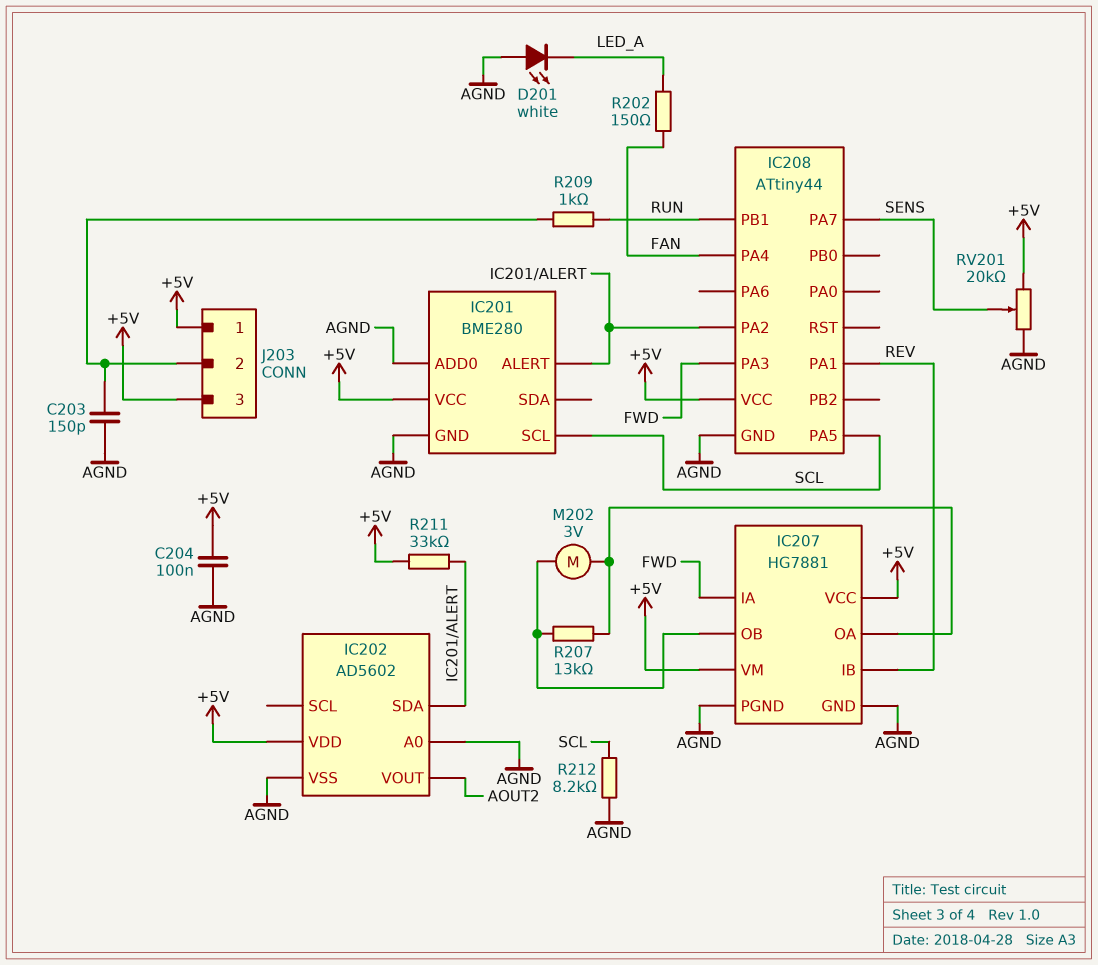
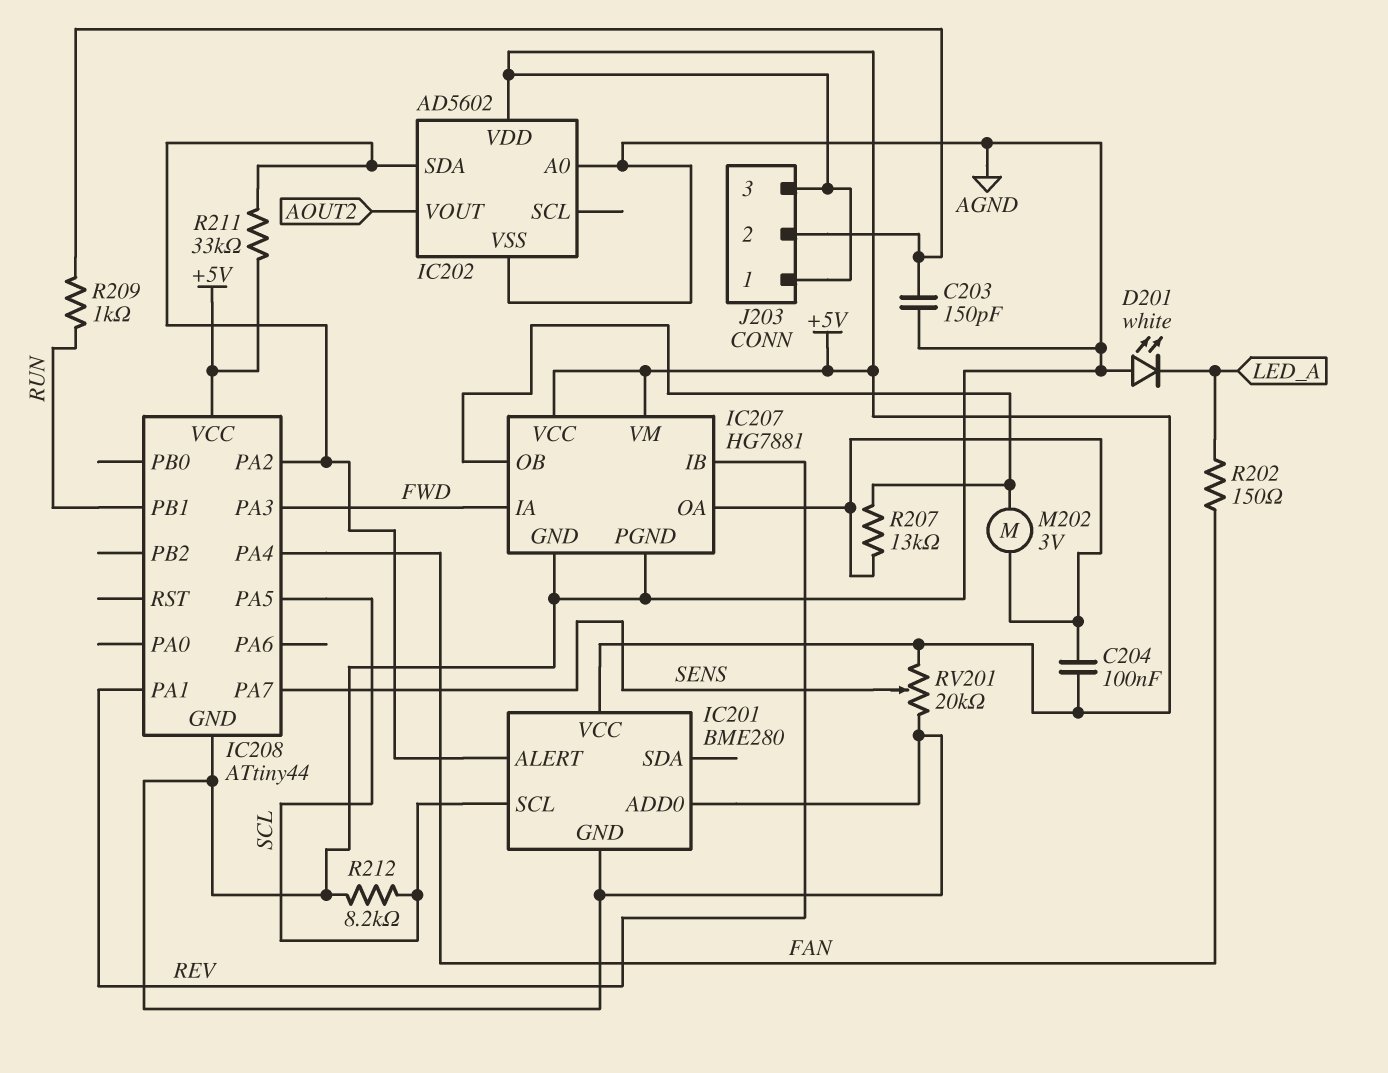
C204: 100nF (+5V, AGND) -> 100nF (+5V, IC207/OA)

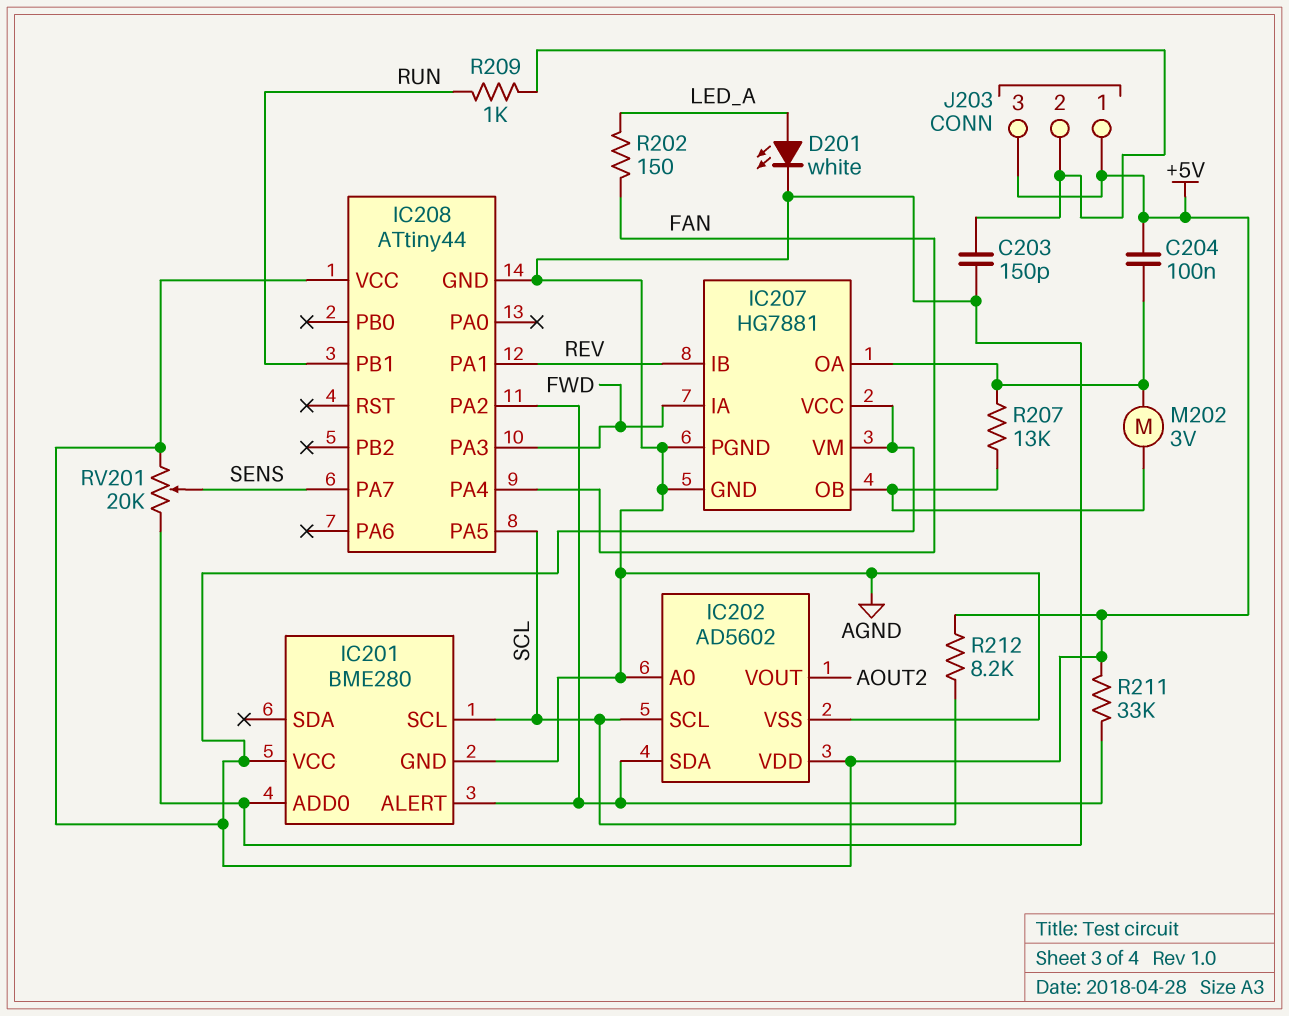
D201: LED white (A AGND, K LED_A) -> LED white (A LED_A, K AGND)
IC202 pin SCL: none -> SCL
R212: 8.2k (AGND, SCL) -> 8.2k (+5V, SCL)

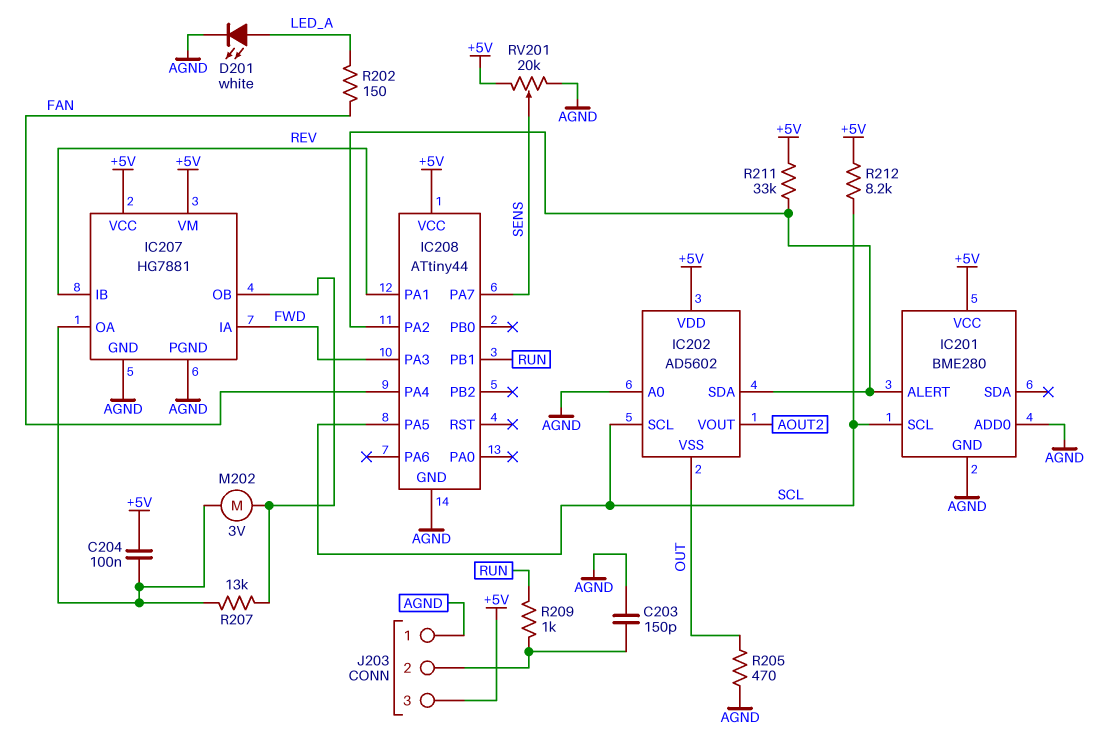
IC202 pin VSS: AGND -> OUT
J203 pin 1: +5V -> AGND
R205: none -> 470 (AGND, OUT)

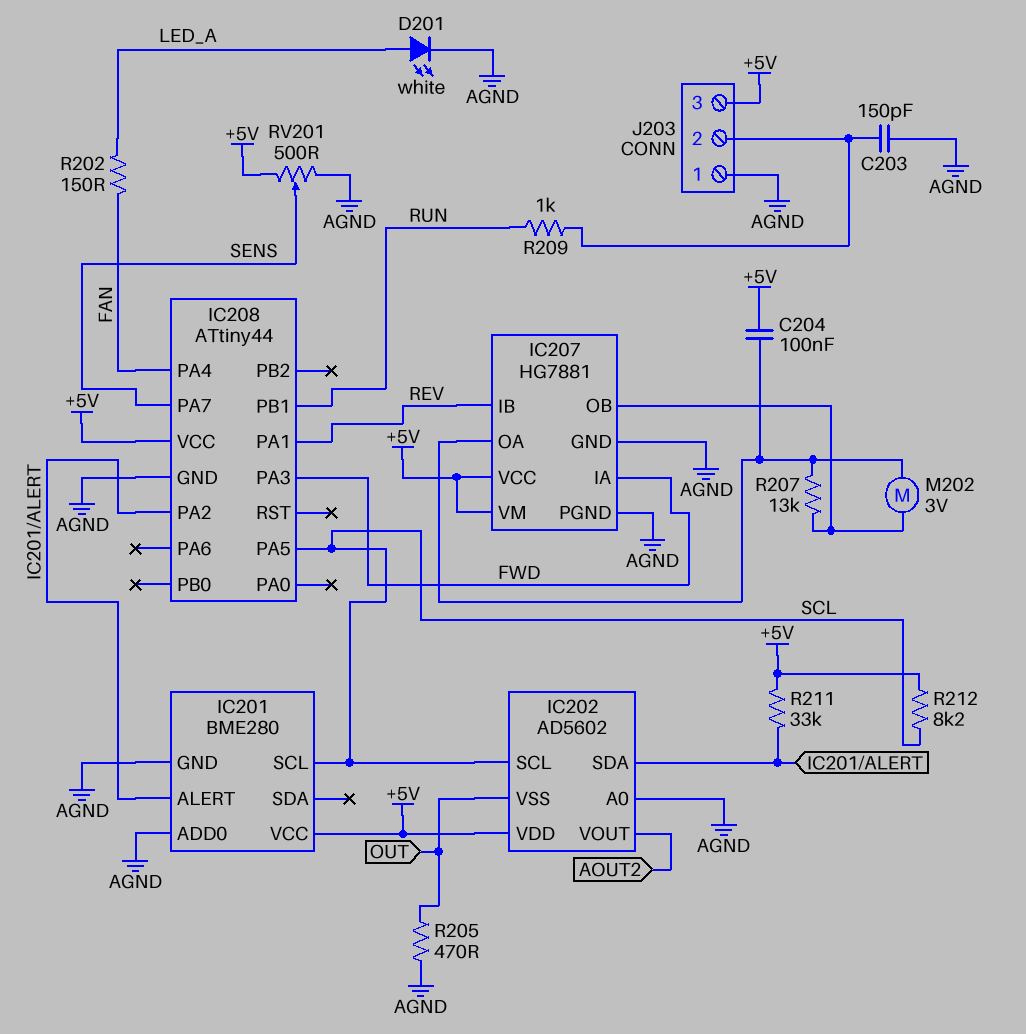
RV201: 20k (+5V, AGND, wiper SENS) -> 500 (+5V, AGND, wiper SENS)

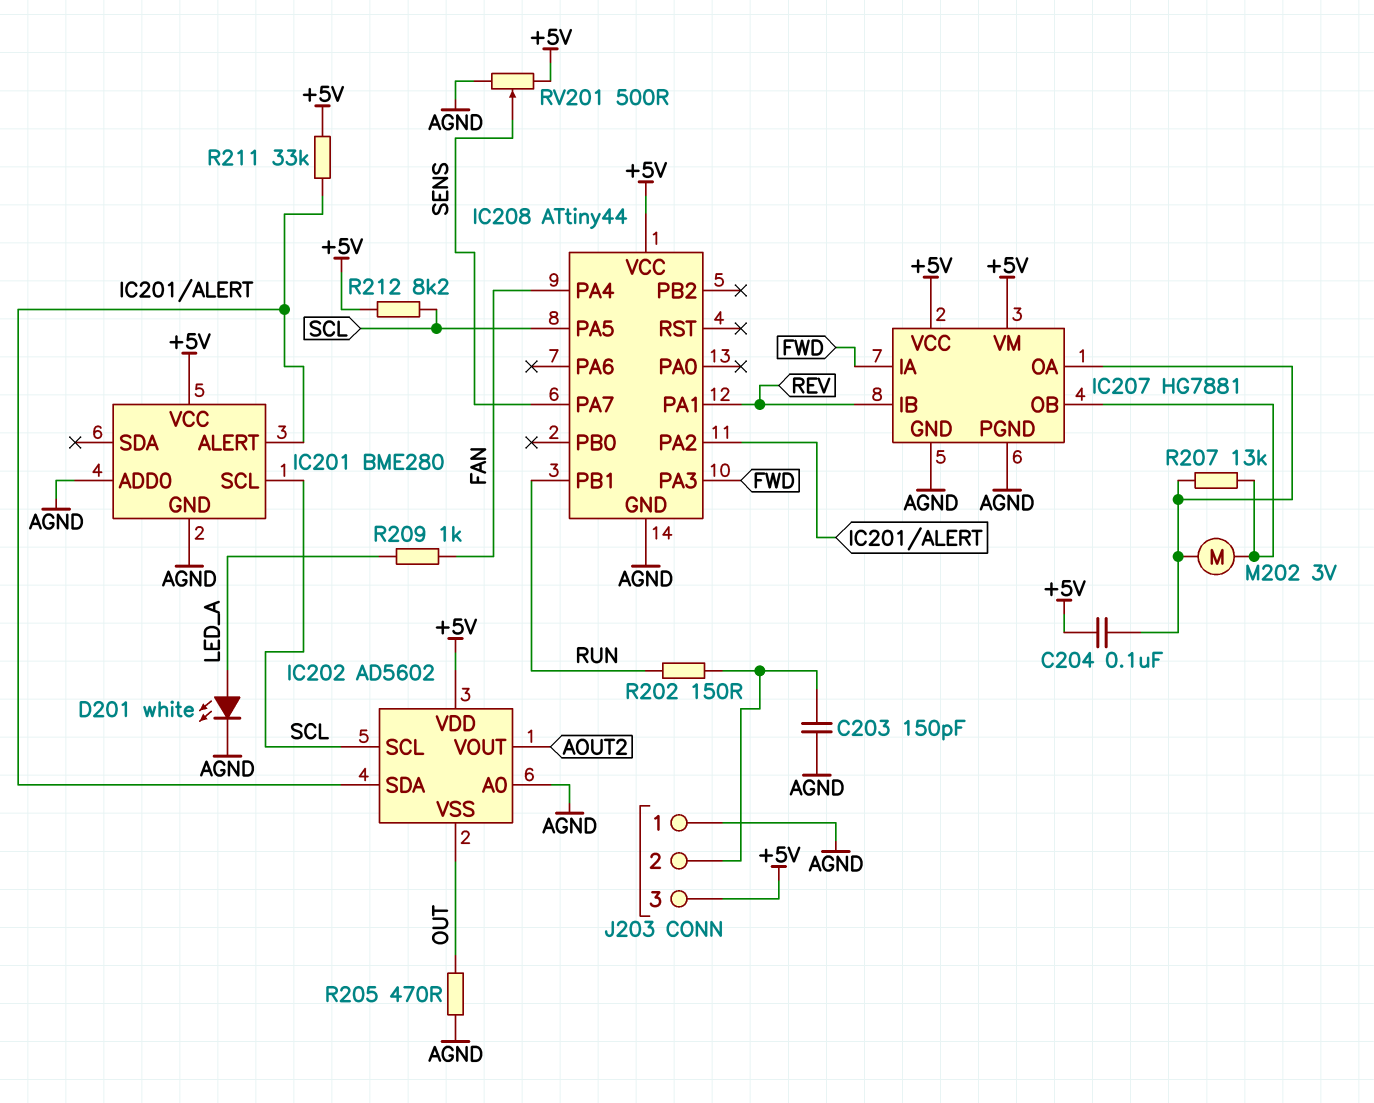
R202: 150 (FAN, LED_A) -> 150 (J203/2, RUN)
R209: 1k (J203/2, RUN) -> 1k (FAN, LED_A)

